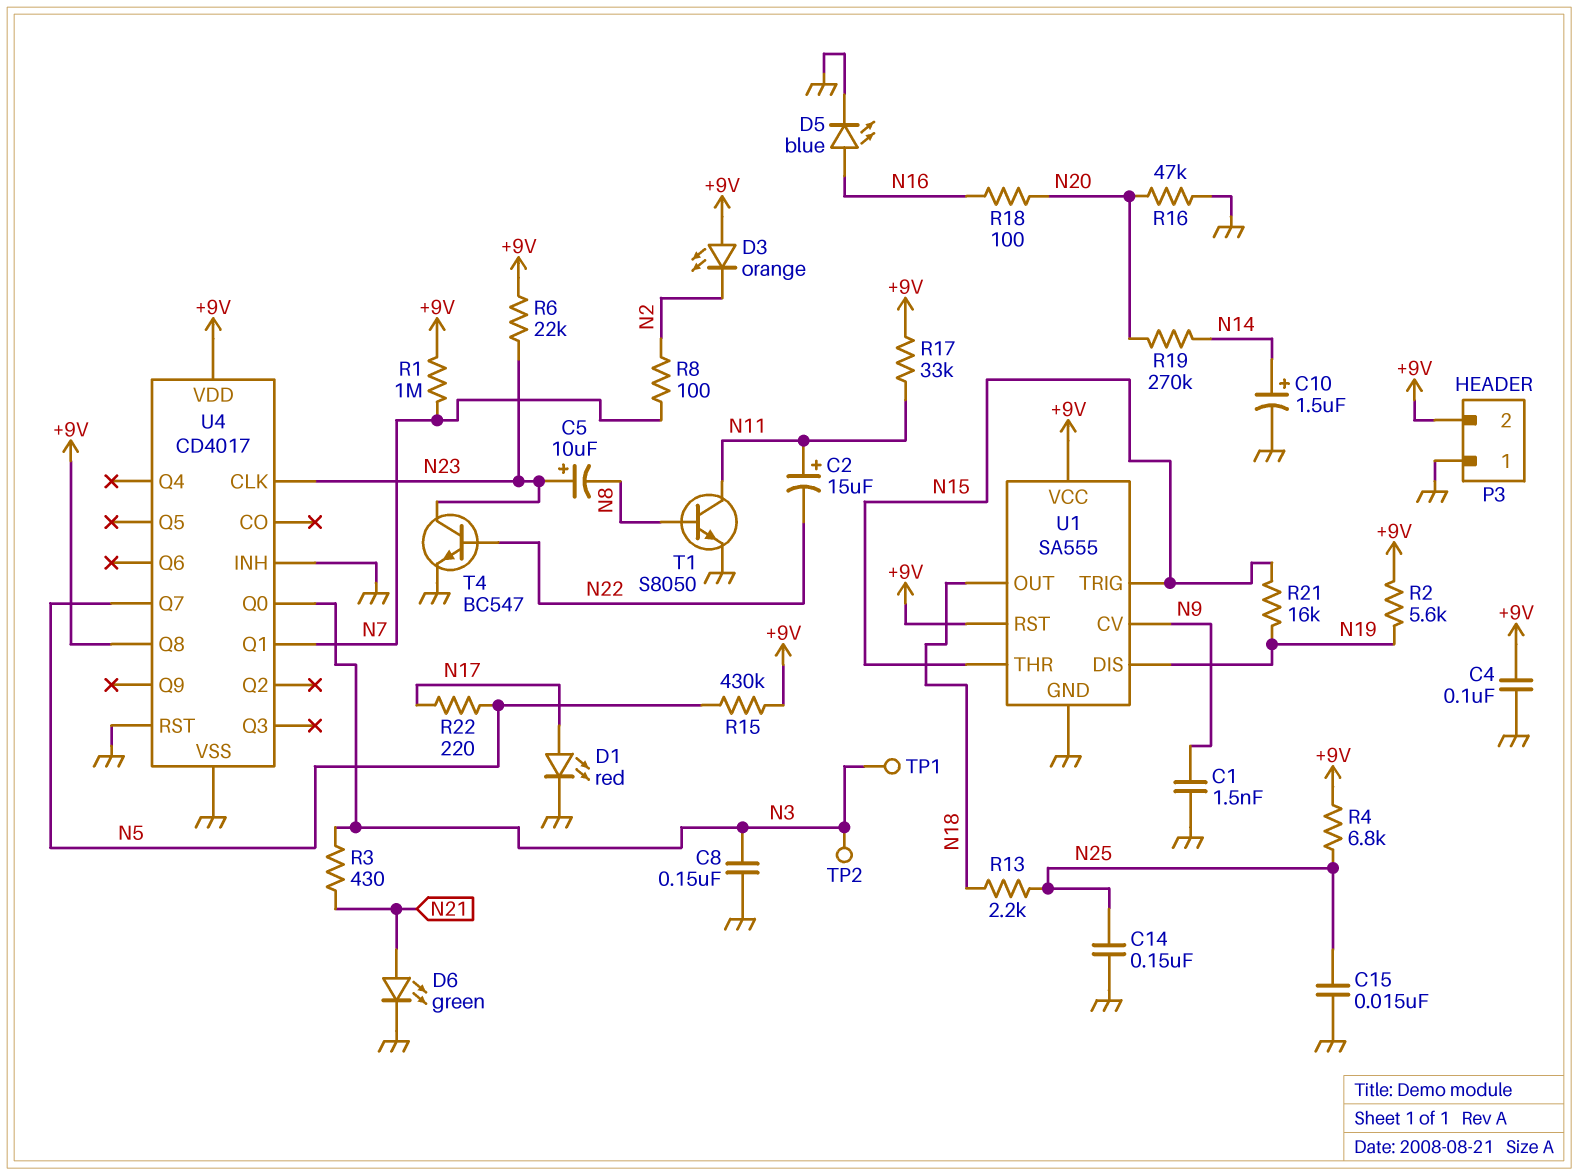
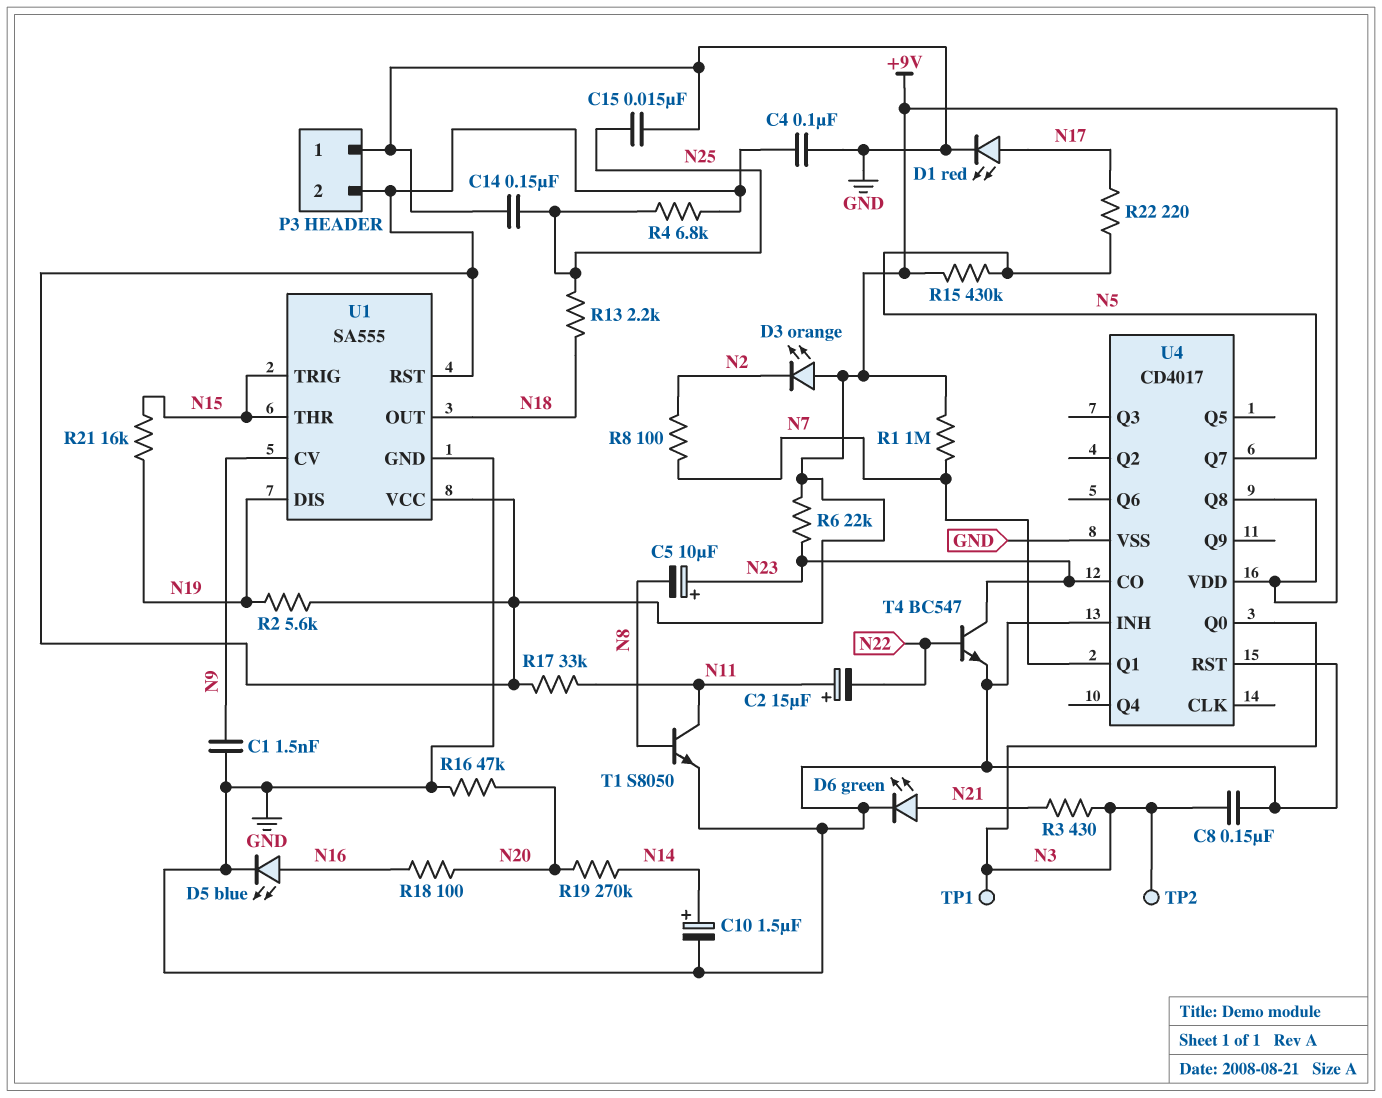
U4 pin CLK: N23 -> none
U4 pin CO: none -> N23

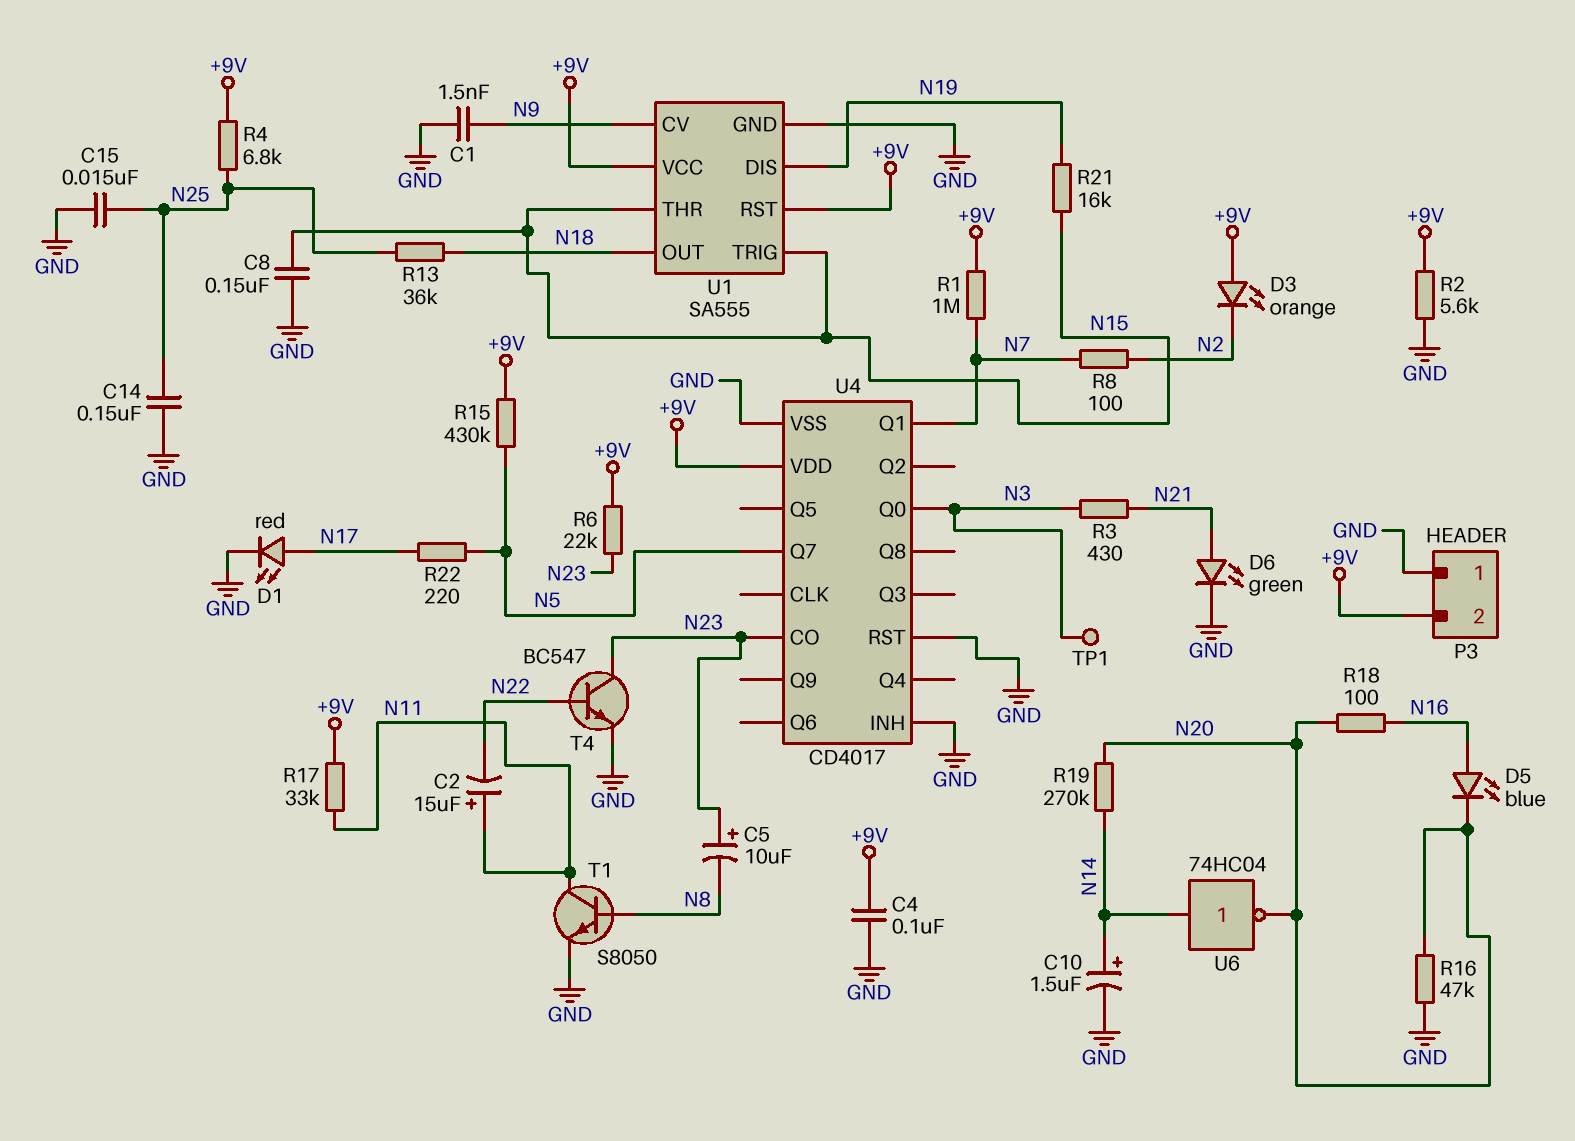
C8: 150nF (GND, N3) -> 150nF (GND, N15)
D5: LED blue (A N16, K GND) -> LED blue (A N16, K N20)
R2: 5.6k (+9V, N19) -> 5.6k (+9V, GND)
R13: 2.2k (N18, N25) -> 36k (N18, N25)
TP2: test point (N3) -> none
U4 pin Q8: +9V -> none
U6: none -> NOT 74HC04 (in N14, out N20)

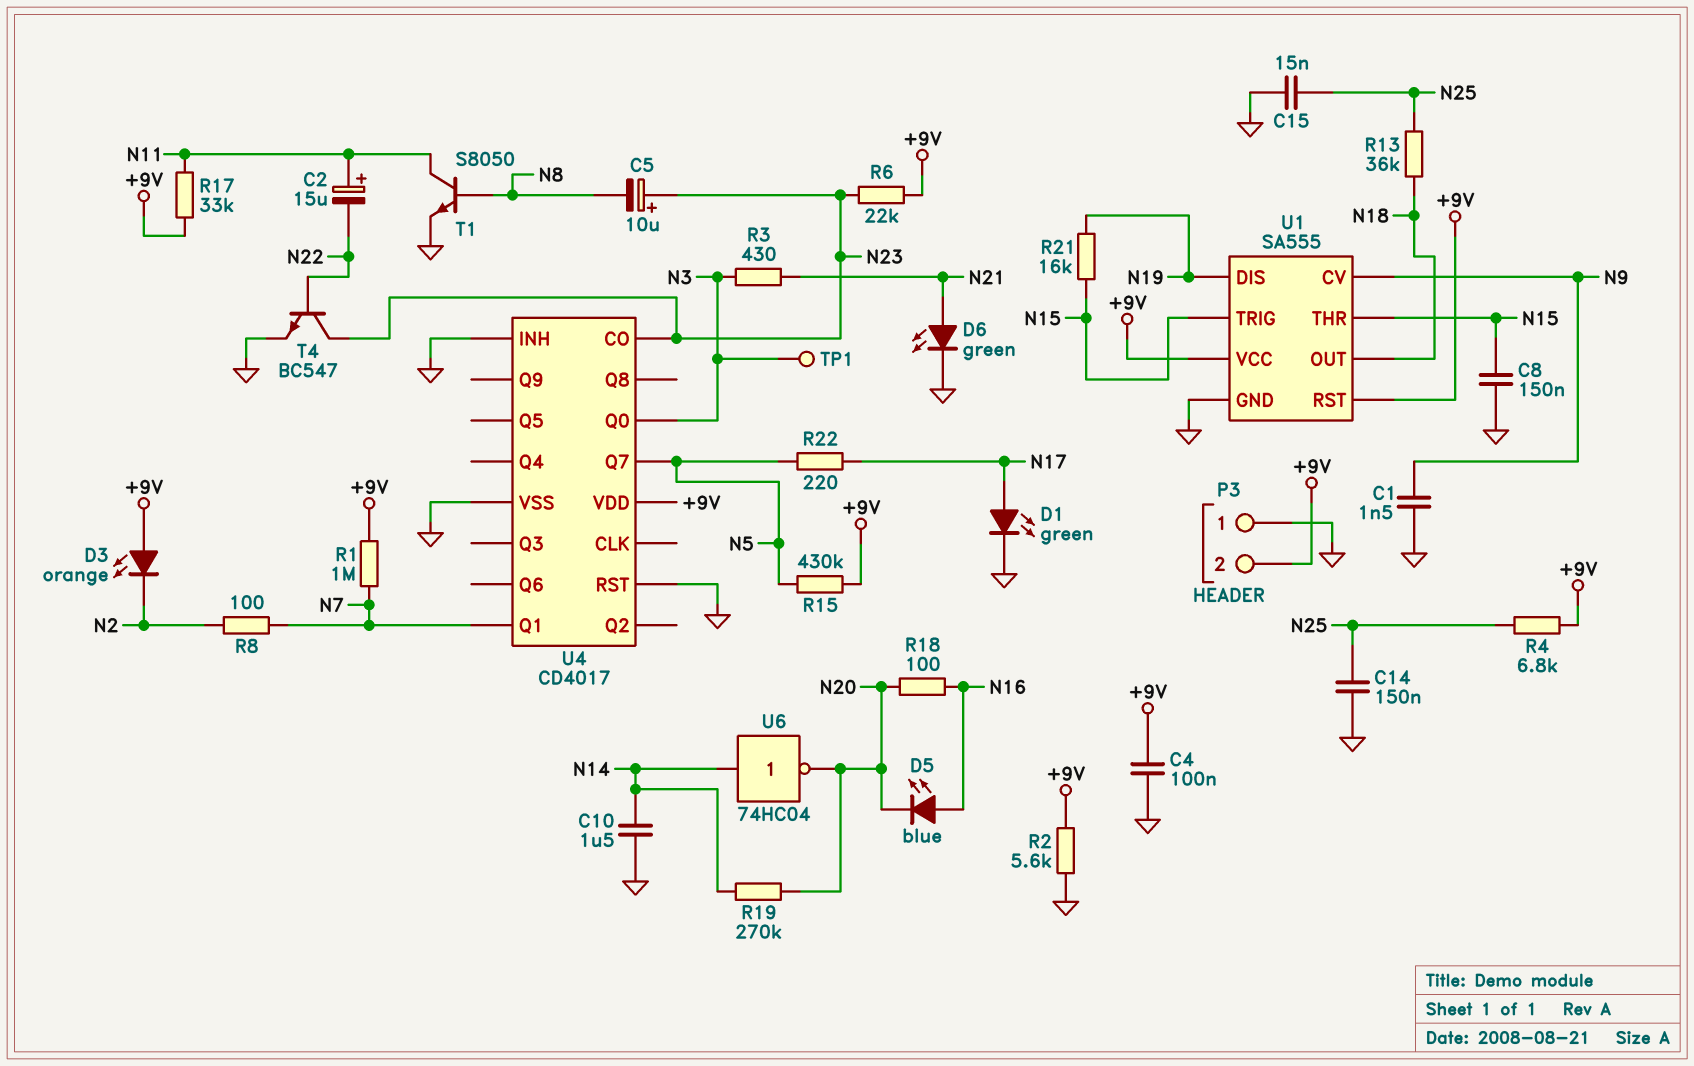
C10: 1.5uF (plus N14, minus GND) -> 1.5uF (GND, N14)
D1: LED red (A N17, K GND) -> LED green (A N17, K GND)
R16: 47k (GND, N20) -> none

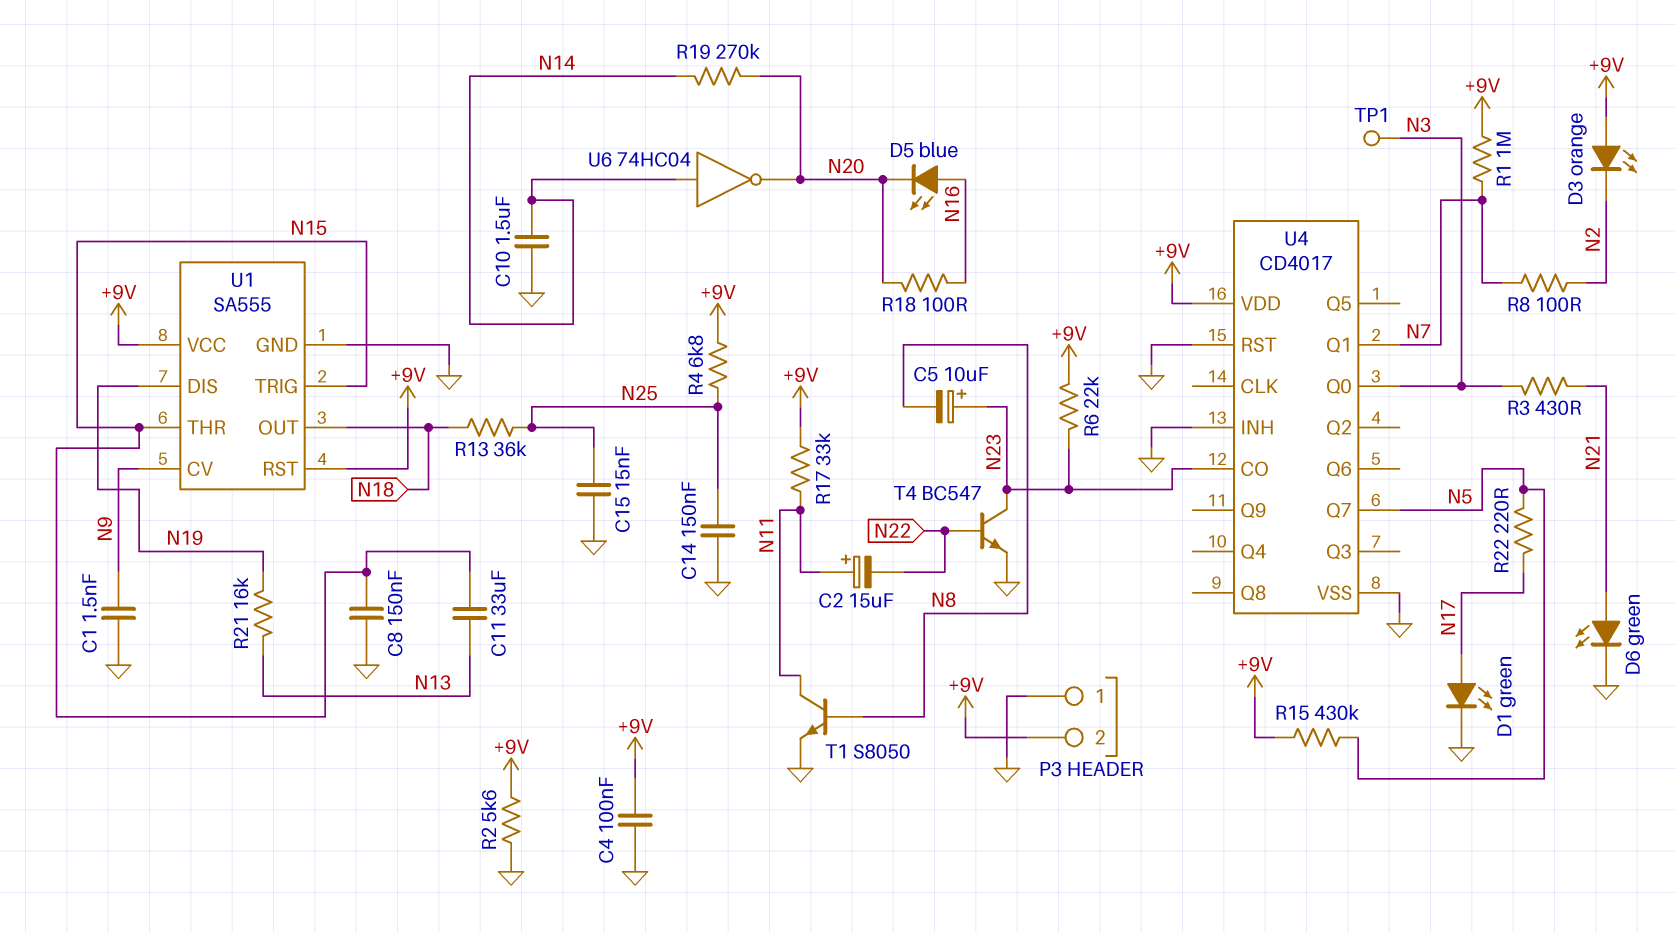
C11: none -> 33uF (N13, N15)
R21: 16k (N15, N19) -> 16k (N13, N19)

